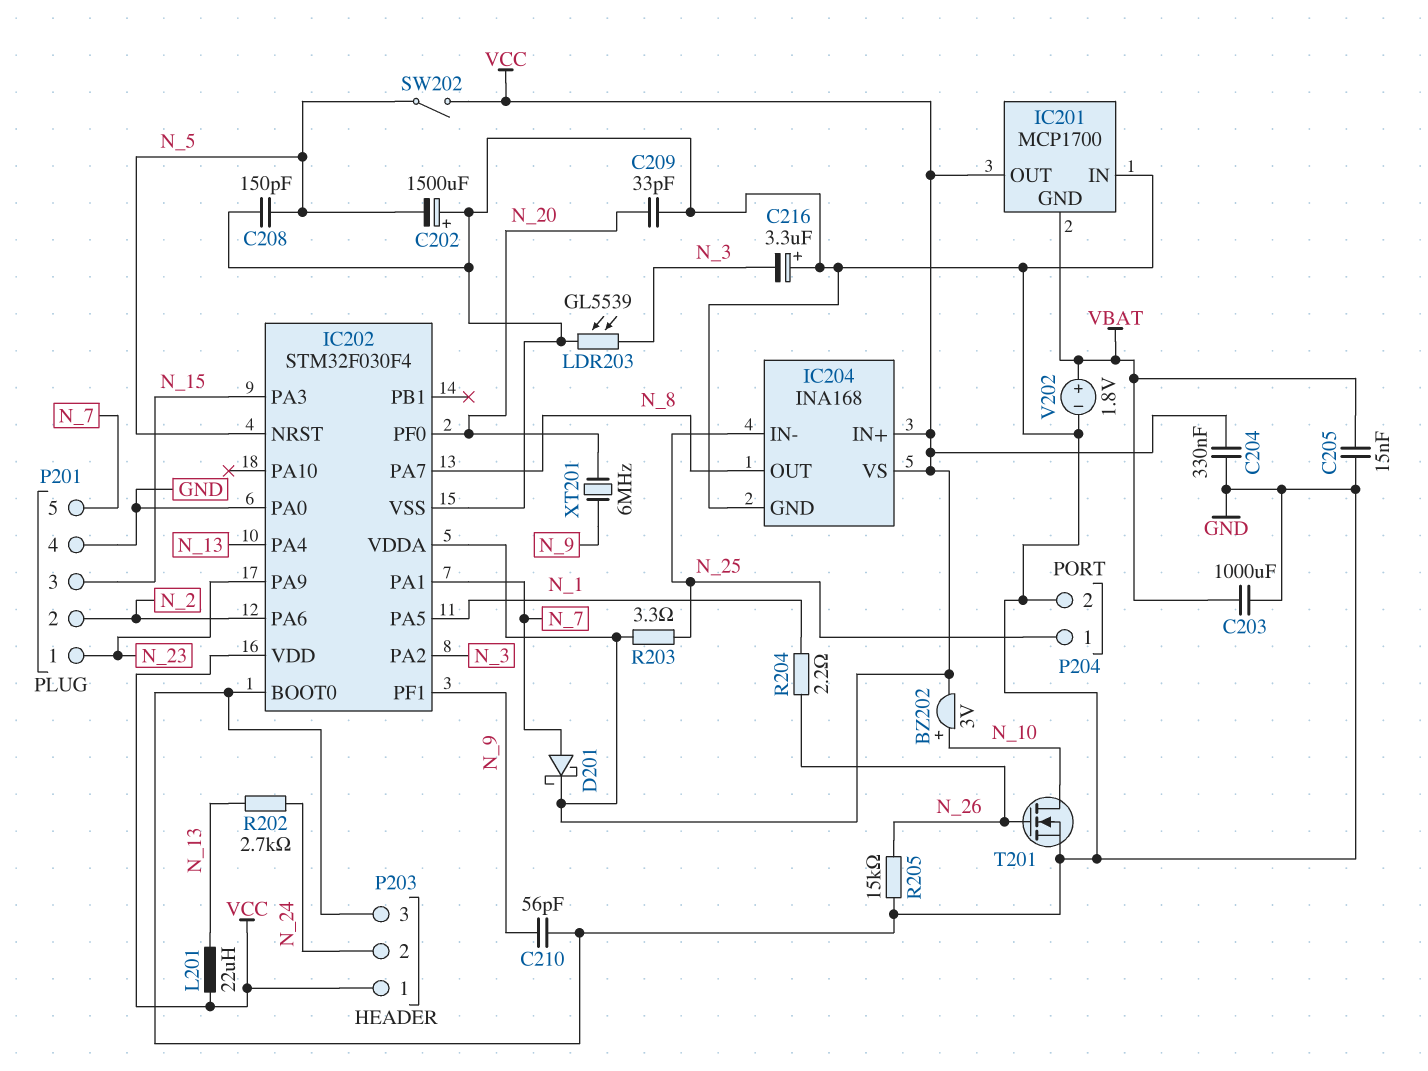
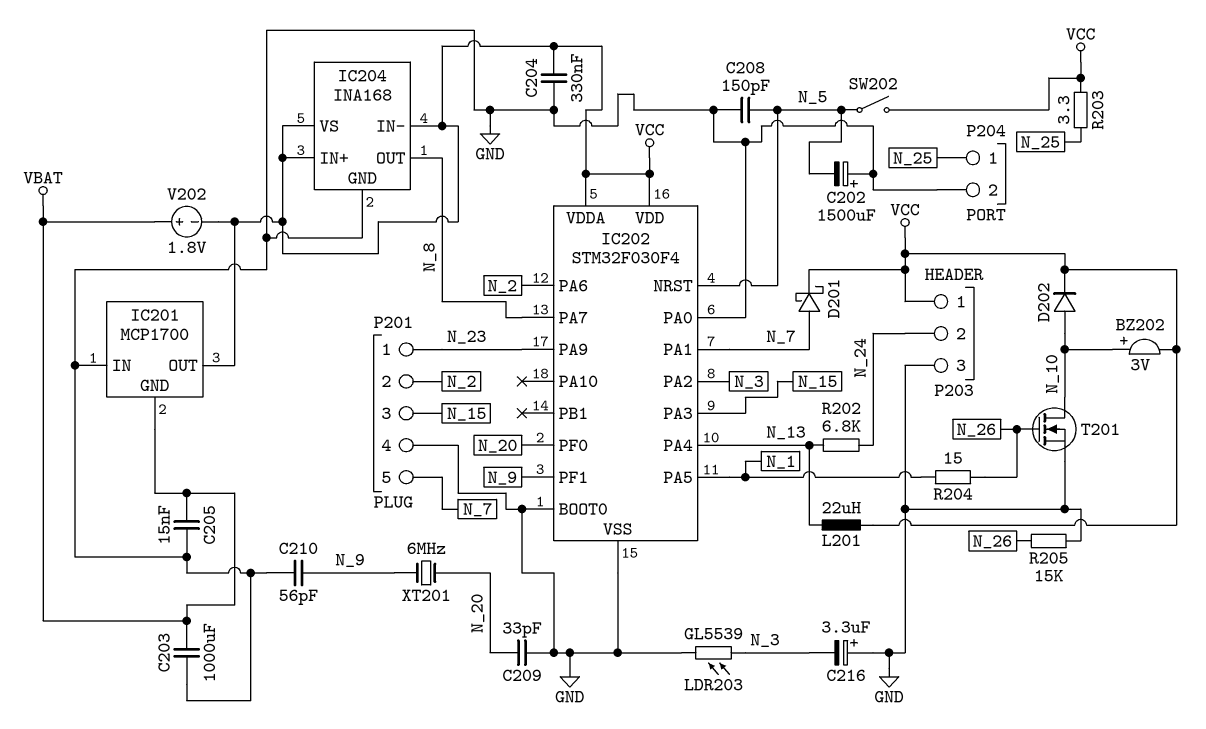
D202: none -> diode (A N_10, K VCC)
IC204 pin IN-: N_25 -> VCC
R202: 2.7k (N_13, N_24) -> 6.8k (N_13, N_24)
R204: 2.2 (N_1, N_26) -> 15 (N_1, N_26)
V202: 1.8V (plus VBAT, minus GND) -> 1.8V (plus VBAT, minus VCC)

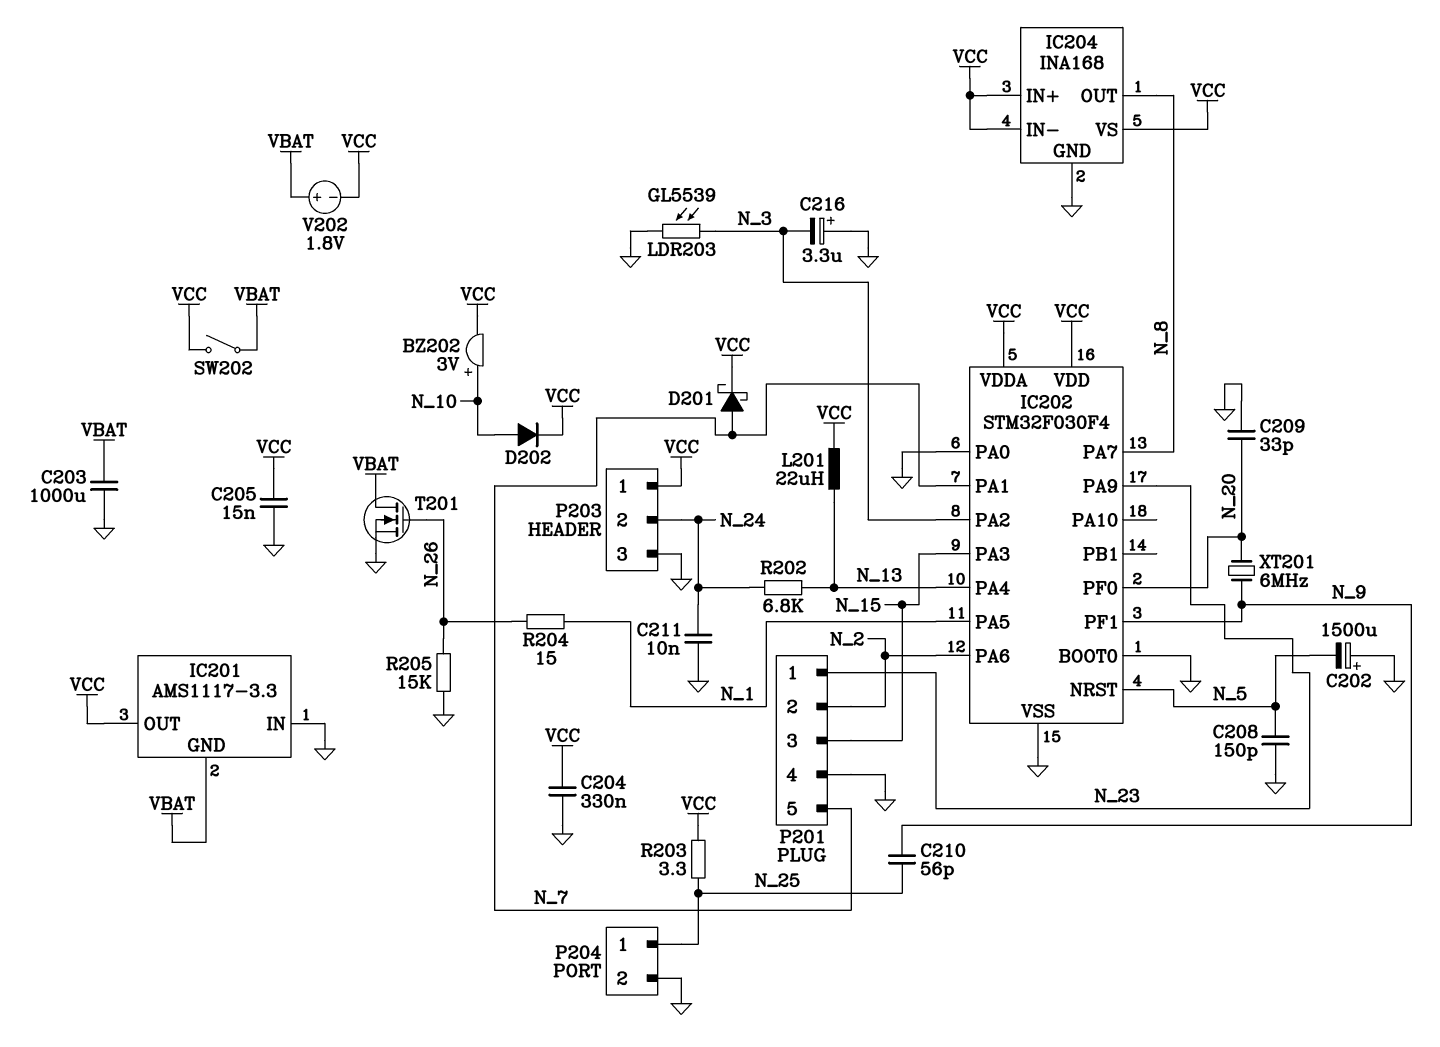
C205: 15nF (GND, VBAT) -> 15nF (GND, VCC)
C210: 56pF (GND, N_9) -> 56pF (N_9, N_25)
C211: none -> 10nF (GND, N_24)
IC201: MCP1700 -> AMS1117-3.3
SW202: switch (N_5, VCC) -> switch (VBAT, VCC)
T201: NMOS (G N_26, D N_10, S GND) -> NMOS (G N_26, D VBAT, S GND)

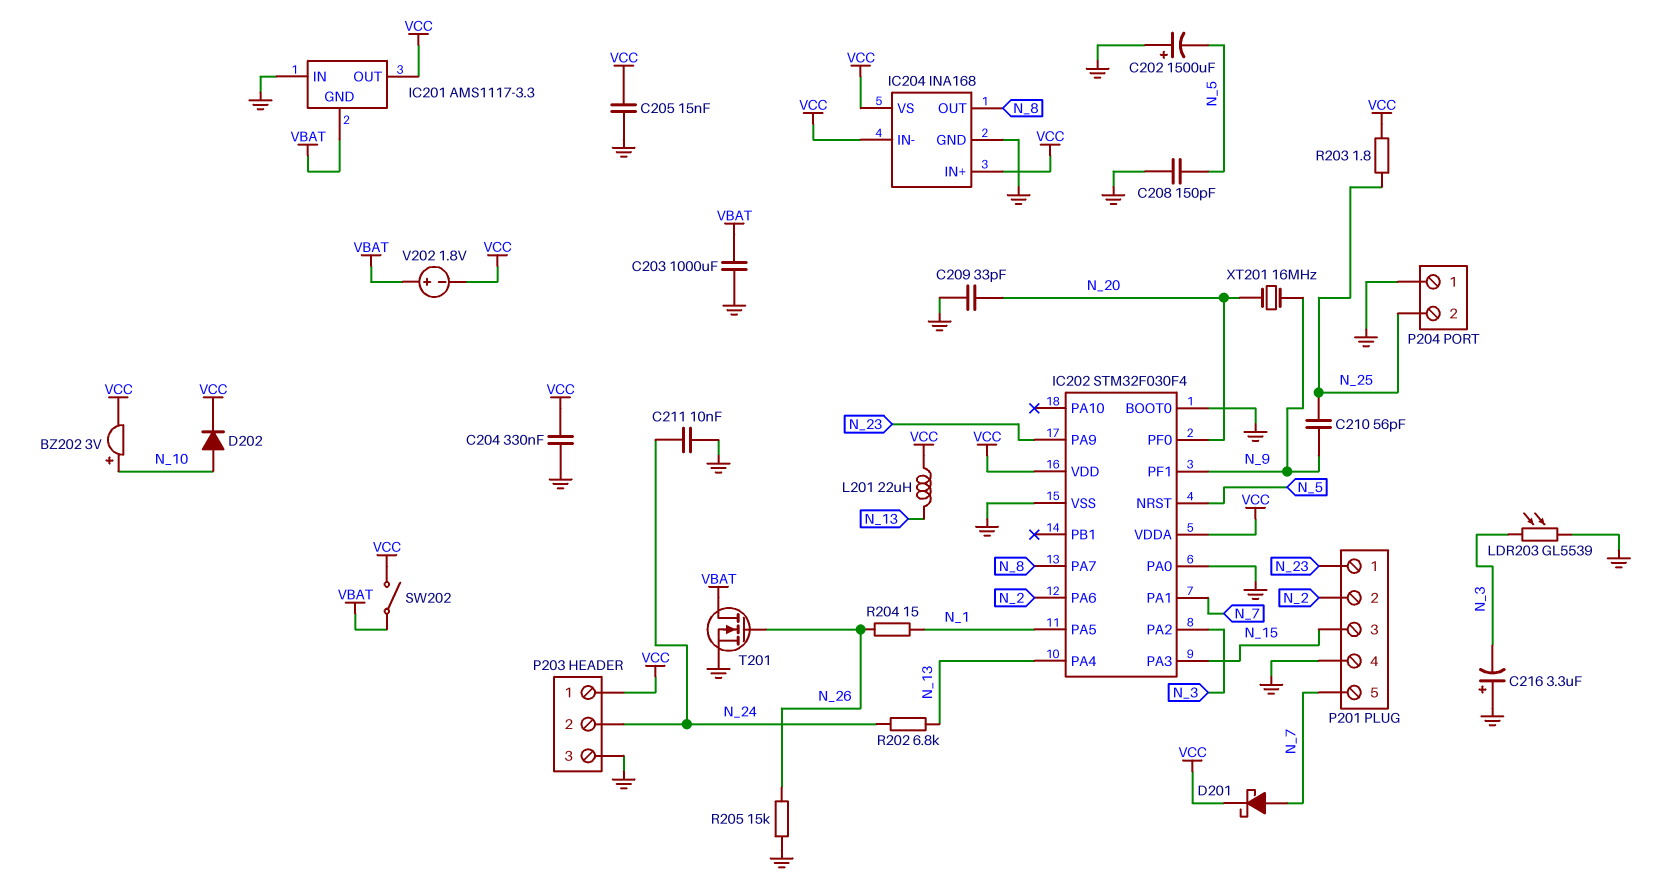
P204 pin 1: N_25 -> GND
P204 pin 2: GND -> N_25
R203: 3.3 (N_25, VCC) -> 1.8 (N_25, VCC)
XT201: 6MHz (N_9, N_20) -> 16MHz (N_9, N_20)

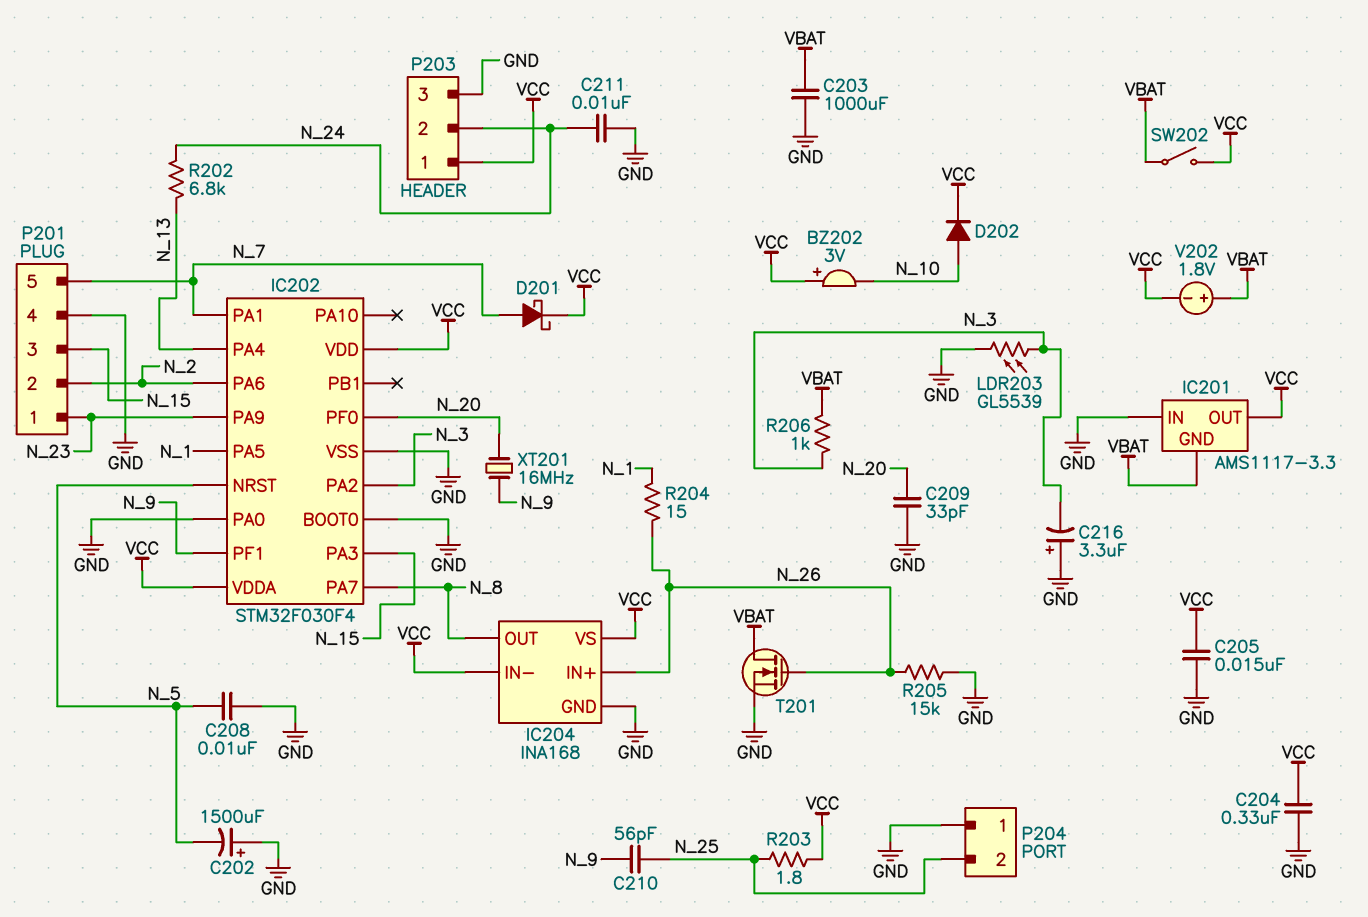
BZ202: buzzer 3V (plus N_10, minus VCC) -> buzzer 3V (plus VCC, minus N_10)
C208: 150pF (GND, N_5) -> 10nF (GND, N_5)
IC204 pin IN+: VCC -> N_26
L201: 22uH (N_13, VCC) -> none
R206: none -> 1k (N_3, VBAT)

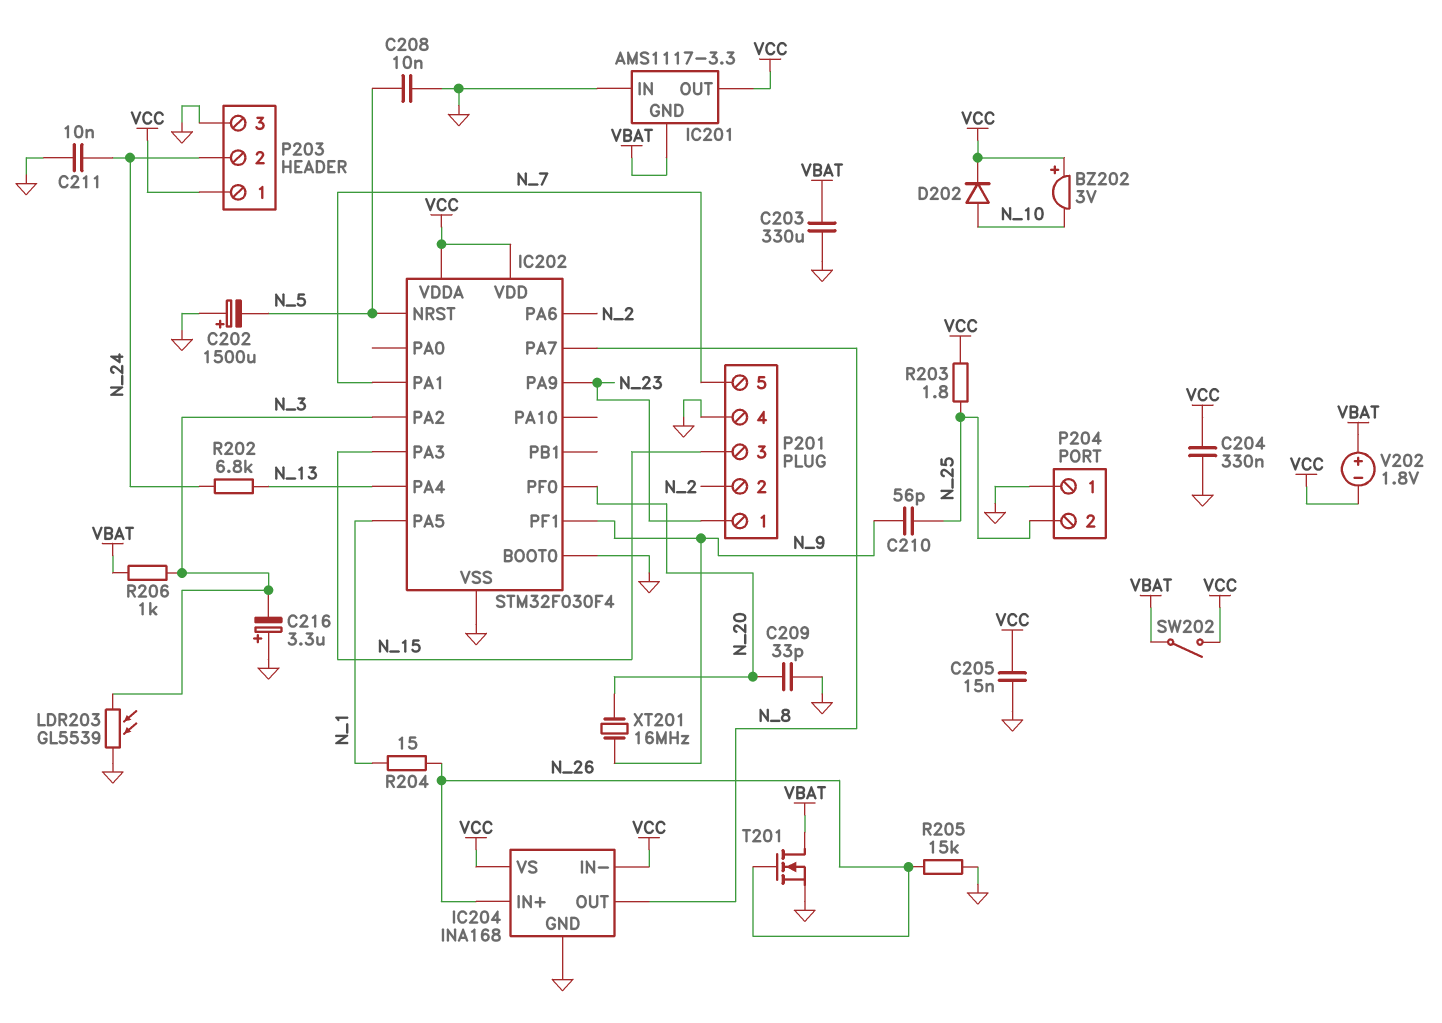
C203: 1000uF (GND, VBAT) -> 330uF (GND, VBAT)
D201: schottky (A N_7, K VCC) -> none
IC202 pin PA0: GND -> none

